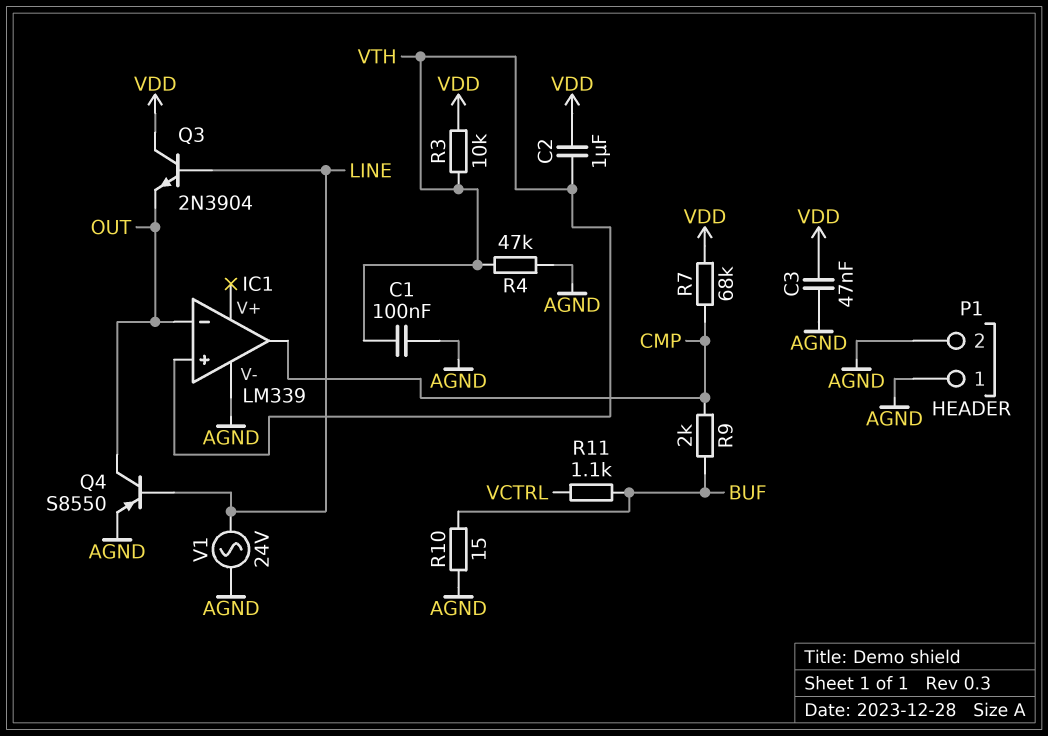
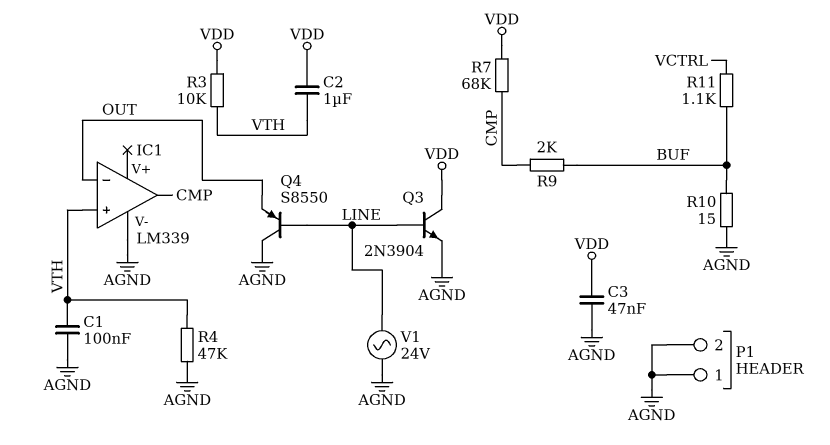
Q3: NPN 2N3904 (B LINE, C VDD, E OUT) -> NPN 2N3904 (B LINE, C VDD, E AGND)
Q4: PNP S8550 (B LINE, C OUT, E AGND) -> PNP S8550 (B LINE, C AGND, E OUT)

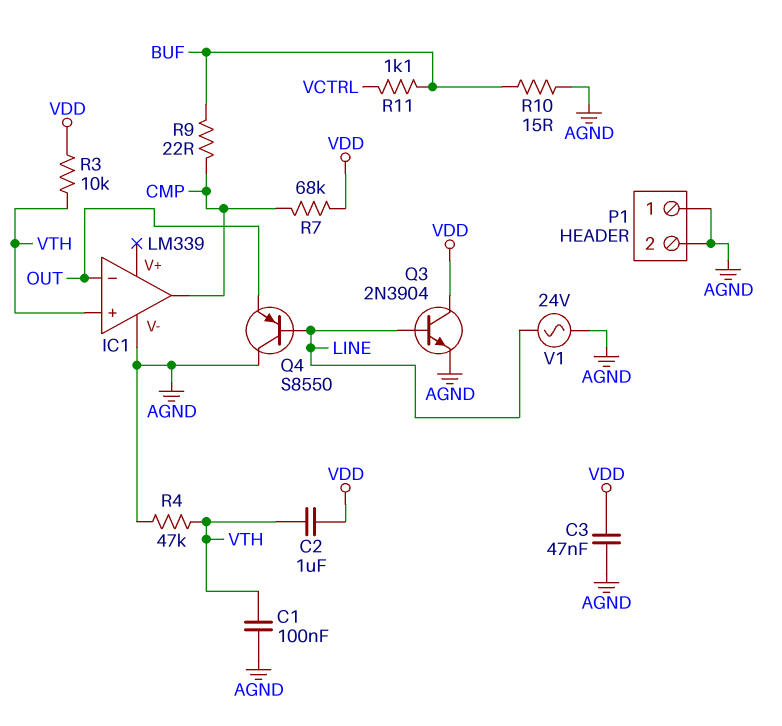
R9: 2k (BUF, CMP) -> 22 (BUF, CMP)

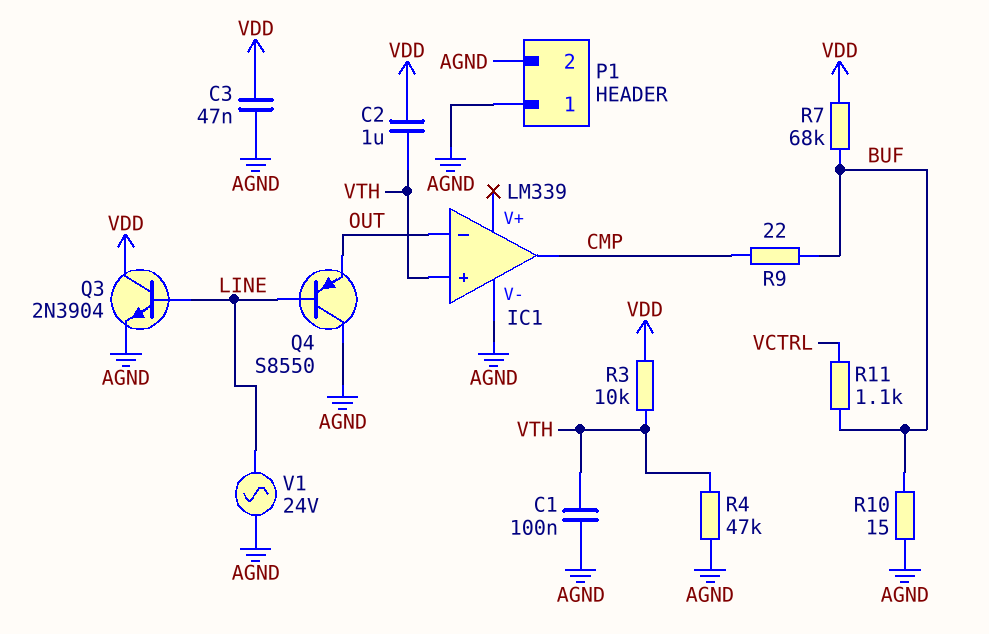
R7: 68k (CMP, VDD) -> 68k (BUF, VDD)

